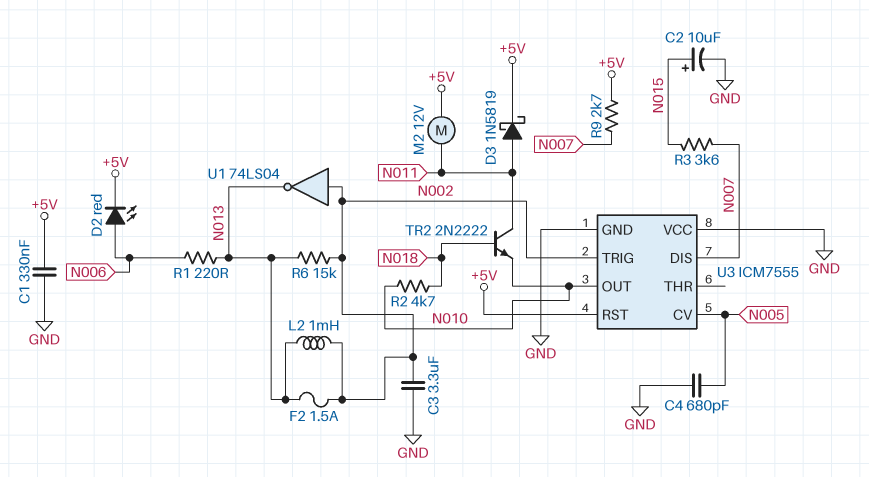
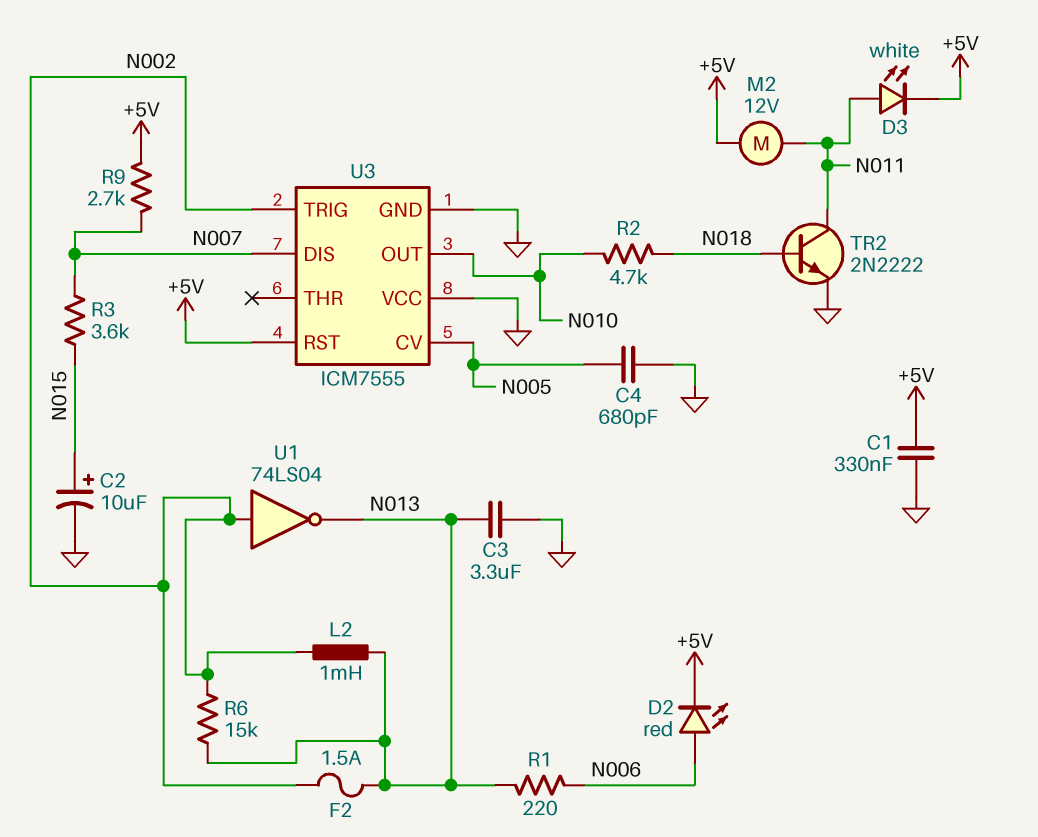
C3: 3.3uF (GND, N002) -> 3.3uF (GND, N013)
D3: schottky 1N5819 (A N011, K +5V) -> LED white (A N011, K +5V)
TR2: NPN 2N2222 (B N018, C N011, E N010) -> NPN 2N2222 (B N018, C N011, E GND)

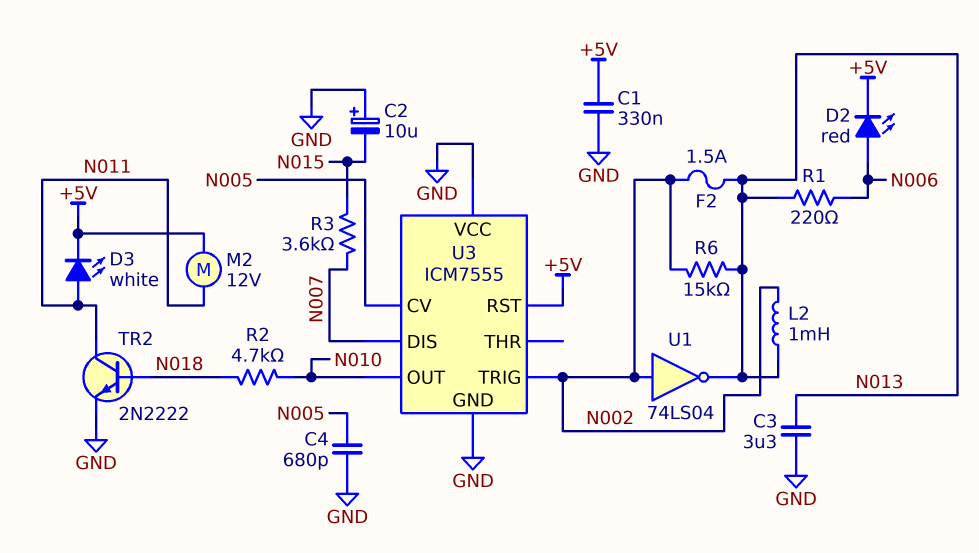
C2: 10uF (plus N015, minus GND) -> 10uF (plus GND, minus N015)
R9: 2.7k (+5V, N007) -> none

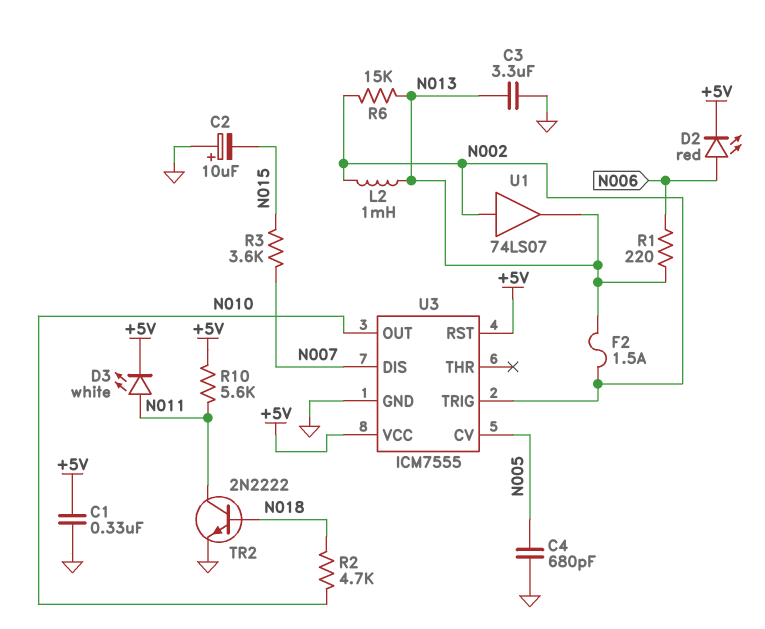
M2: motor 12V (+5V, N011) -> none
R10: none -> 5.6k (+5V, N011)
U1: NOT 74LS04 (in N002, out N013) -> buffer 74LS07 (in N002, out N013)
U3 pin VCC: GND -> +5V

